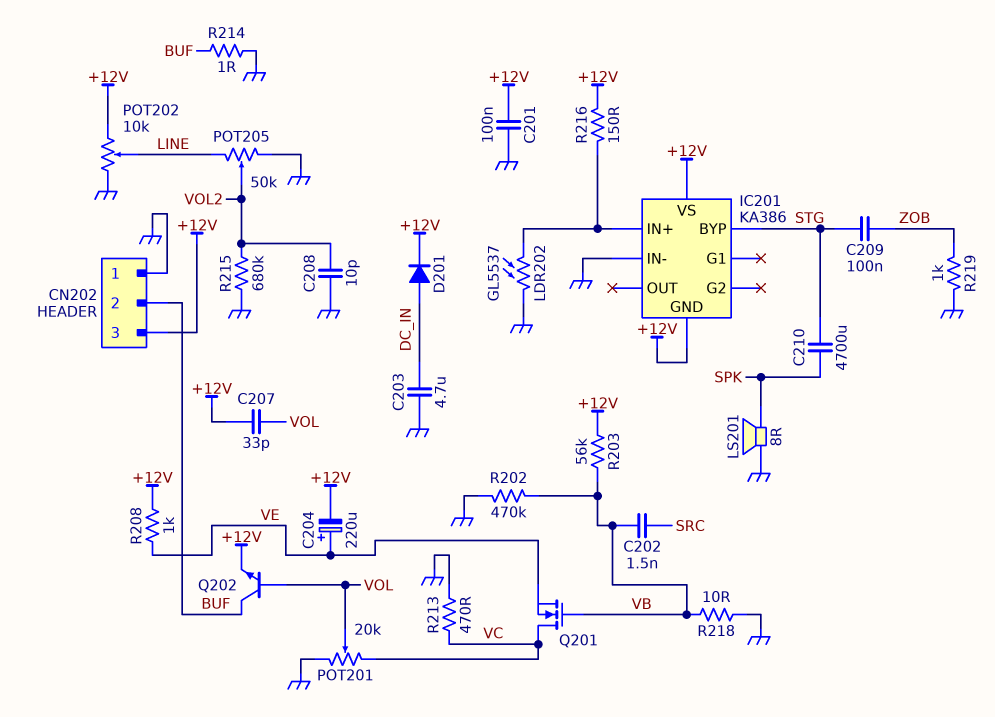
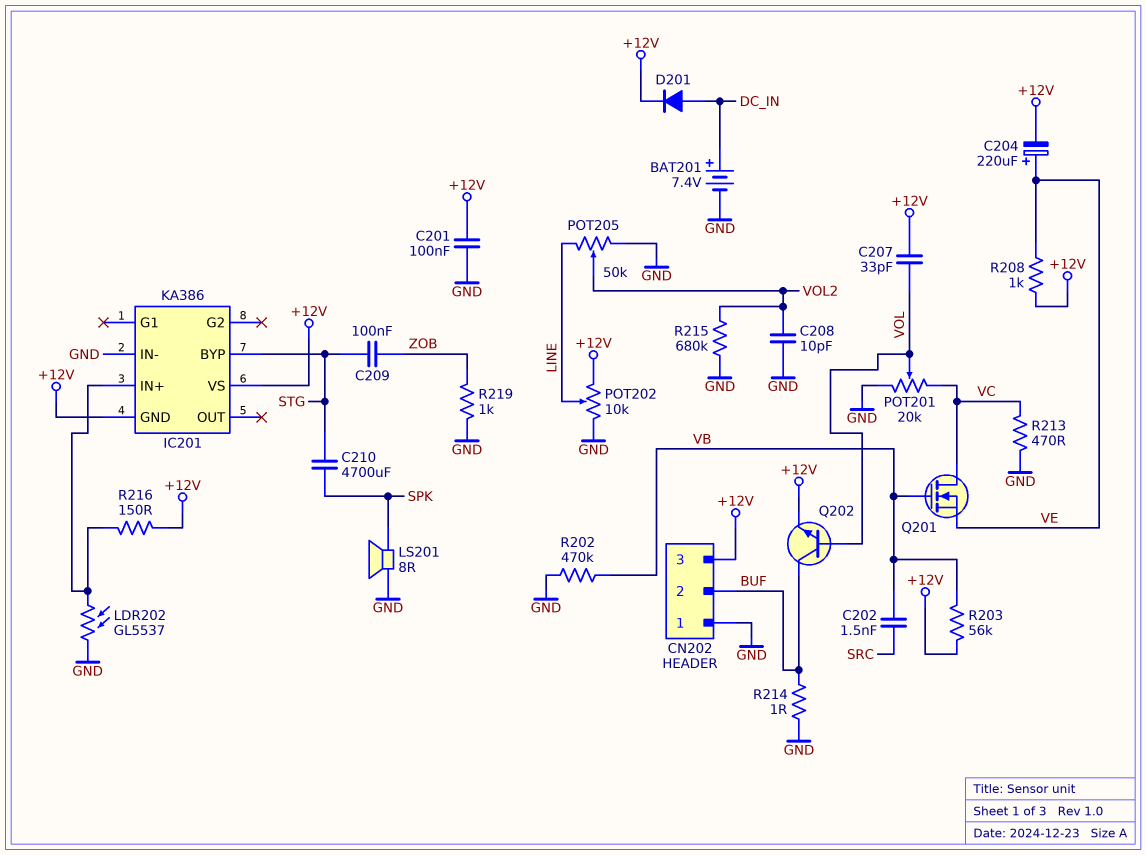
BAT201: none -> 7.4V (plus DC_IN, minus GND)
C203: 4.7uF (DC_IN, GND) -> none
R218: 10 (GND, VB) -> none

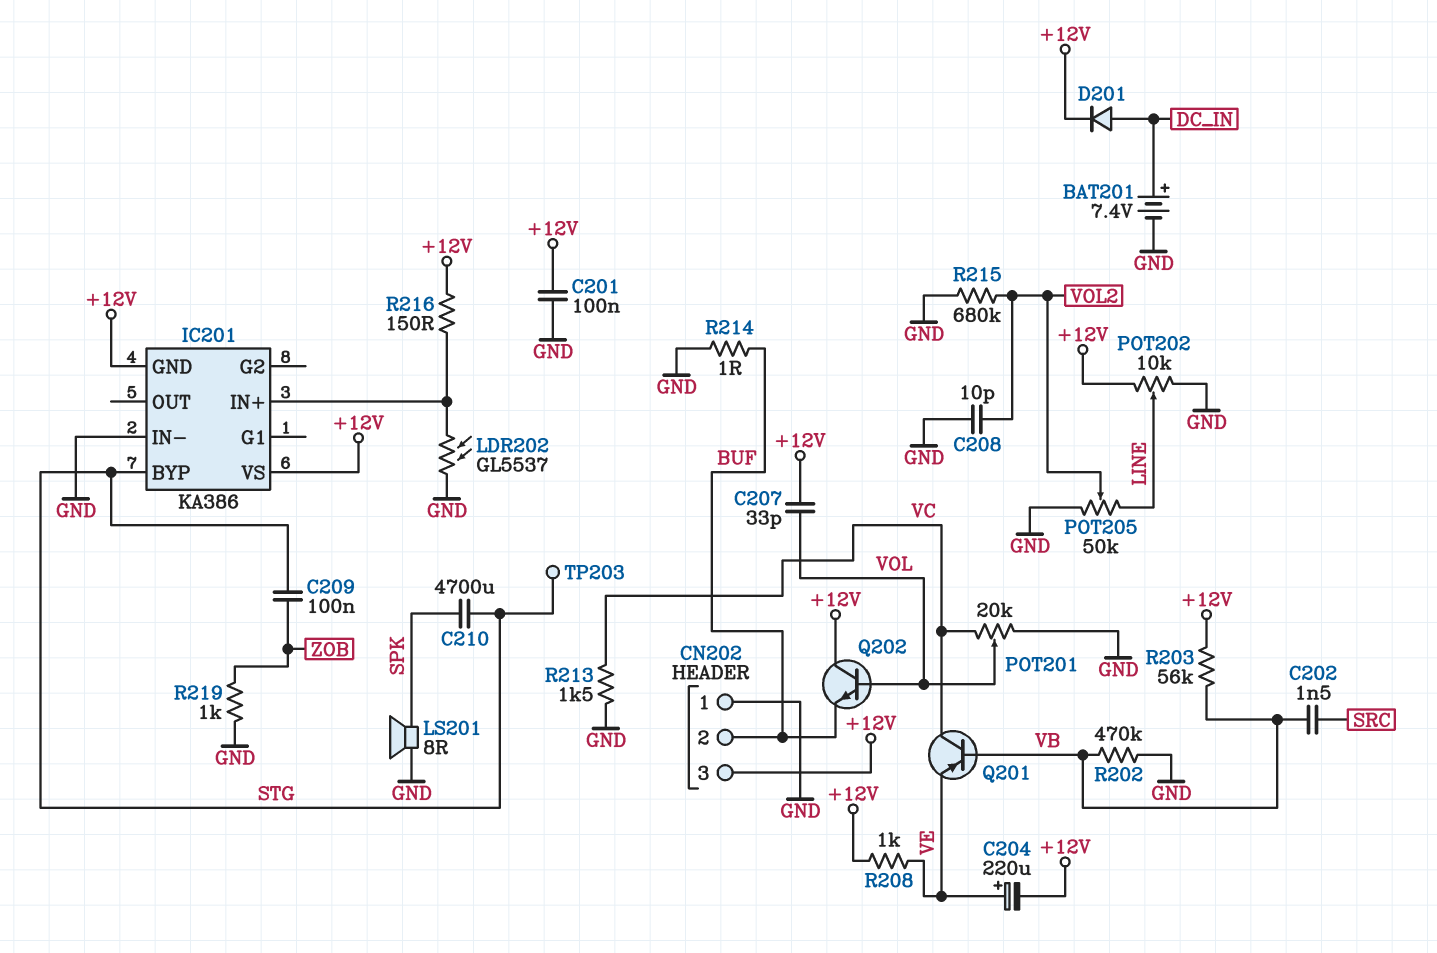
Q201: NMOS (G VB, D VC, S VE) -> PNP (B VB, C VC, E VE)
Q202: NPN (B VOL, C BUF, E +12V) -> NPN (B VOL, C +12V, E BUF)
R213: 470 (GND, VC) -> 1.5k (GND, VC)
TP203: none -> test point (STG)

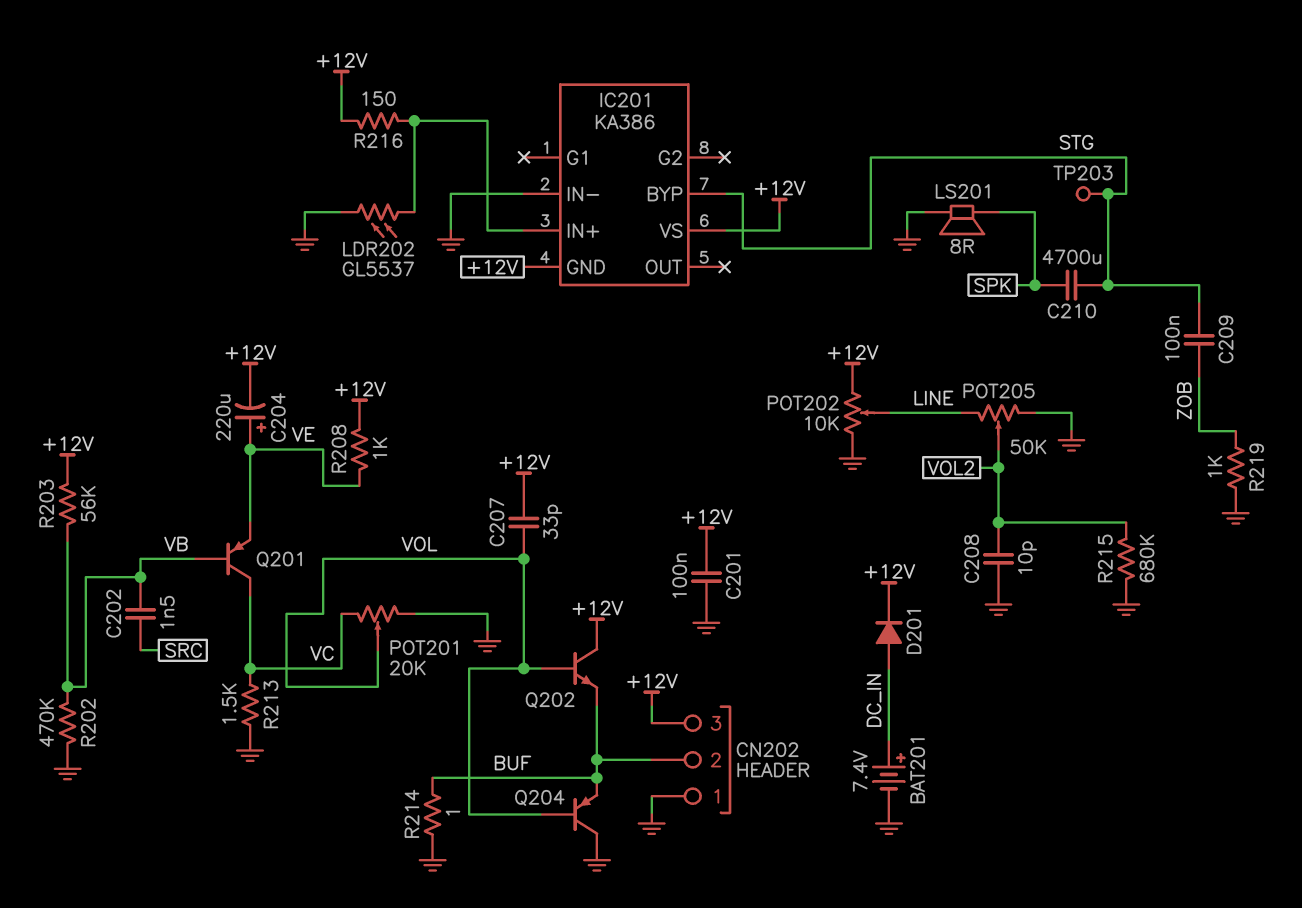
Q204: none -> PNP (B VOL, C GND, E BUF)

